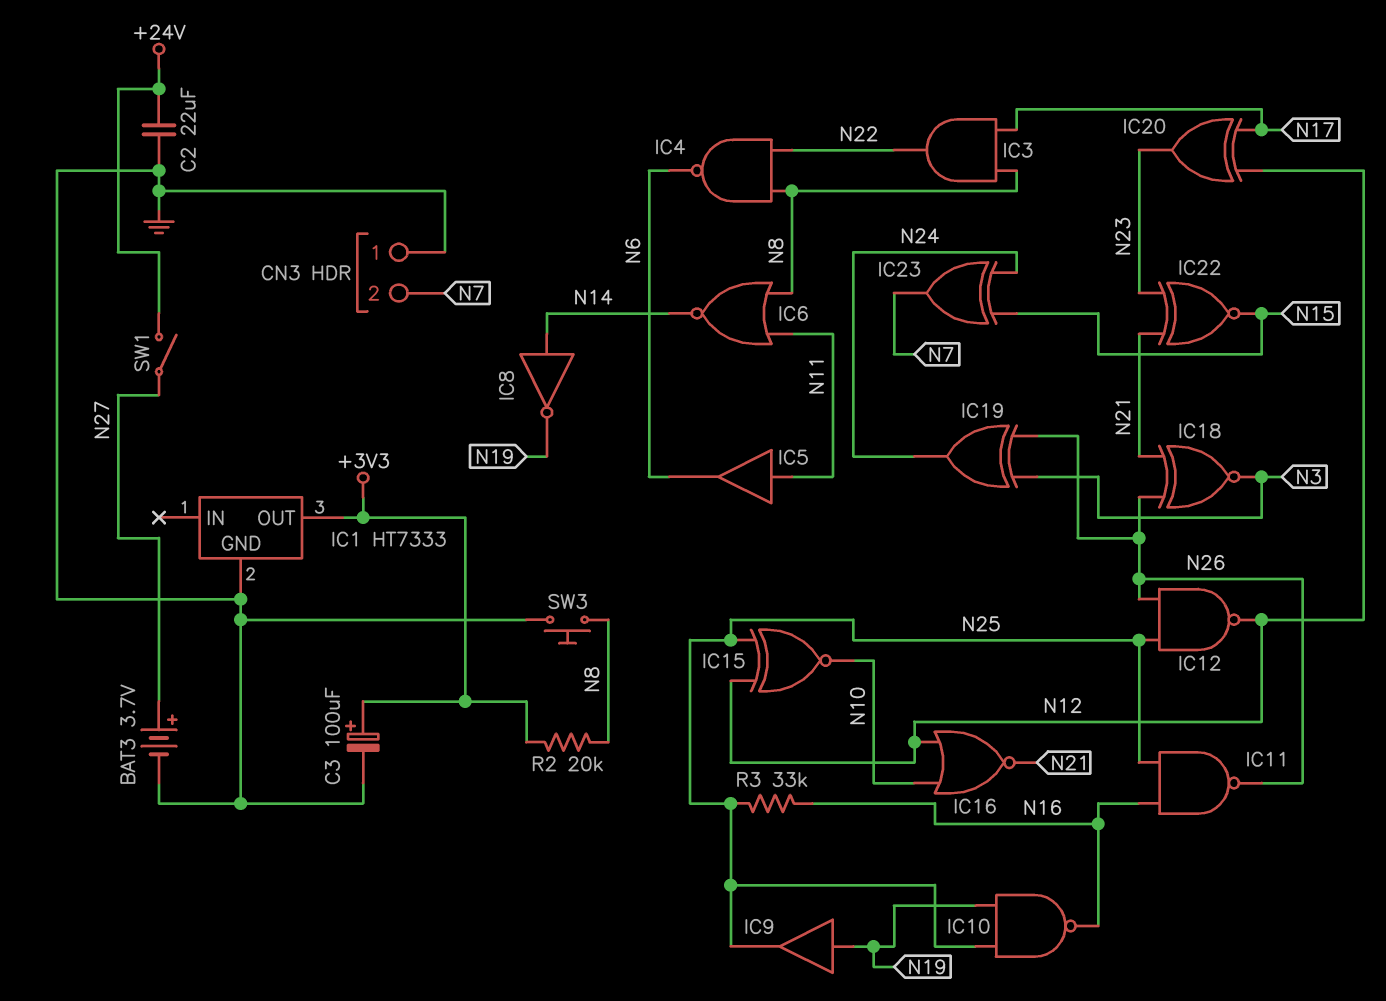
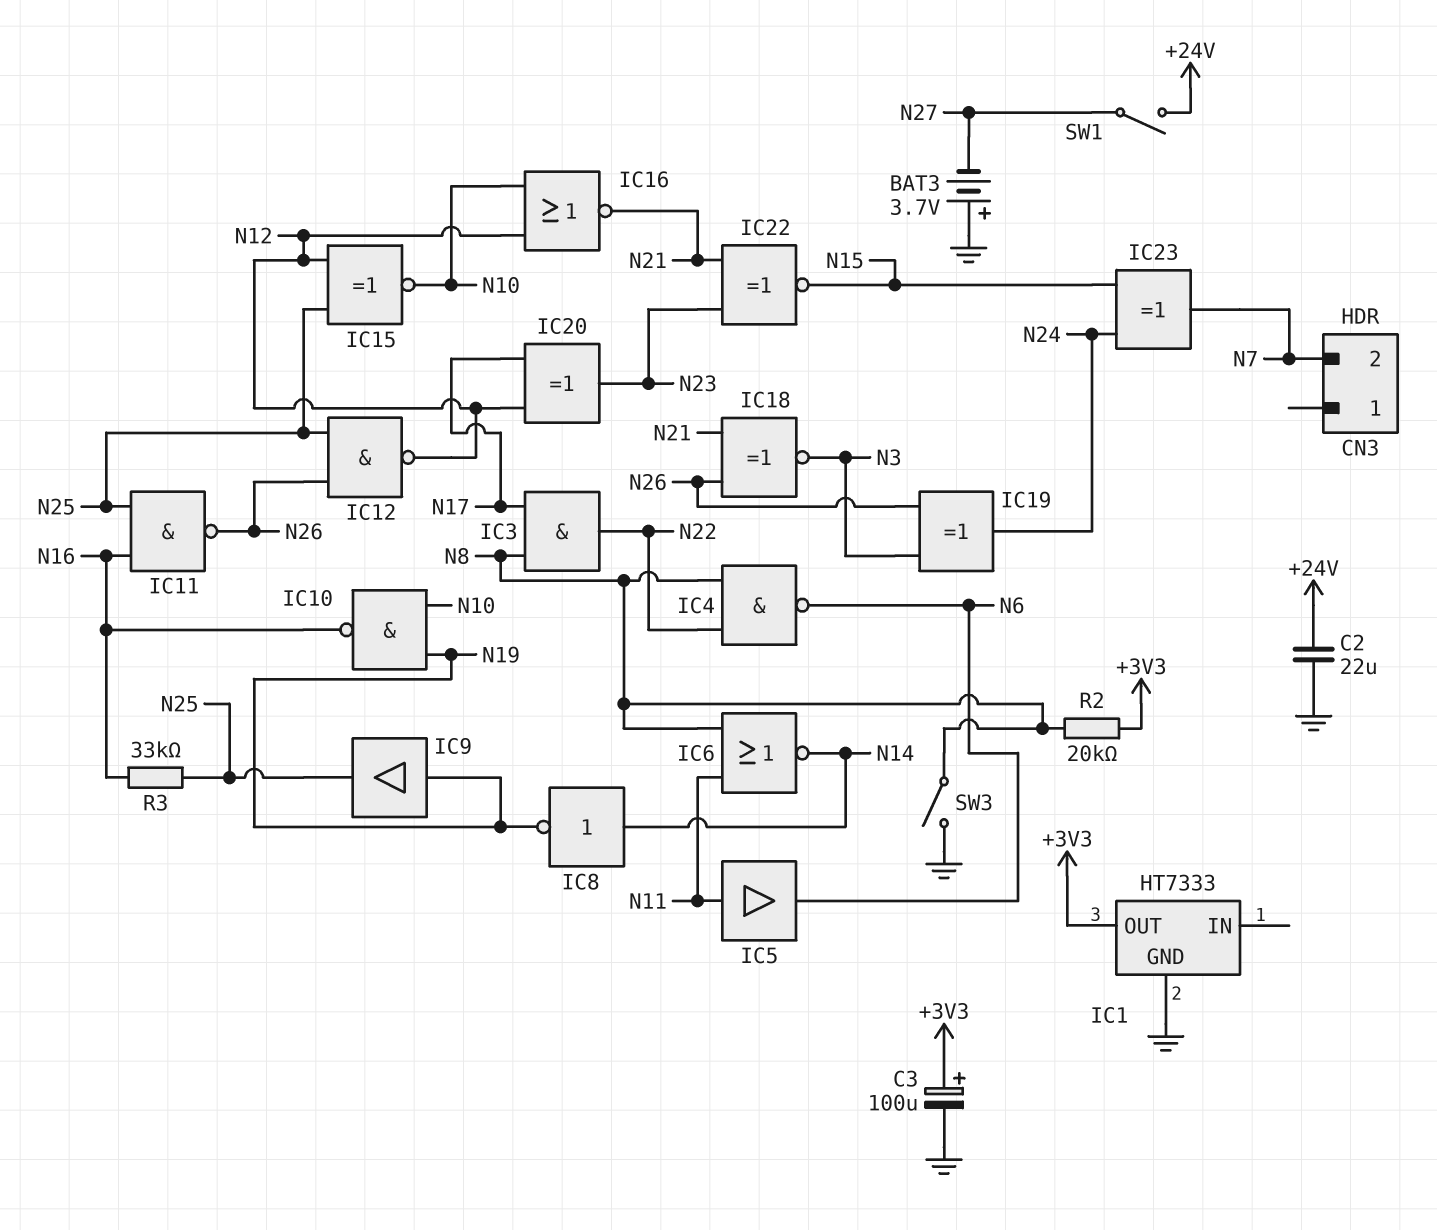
BAT3: 3.7V (plus N27, minus GND) -> 3.7V (plus GND, minus N27)
CN3 pin 1: GND -> none
IC10: NAND (in N19, in N25, out N16) -> NAND (in N10, in N19, out N16)
SW3: button (GND, N8) -> switch (GND, N8)

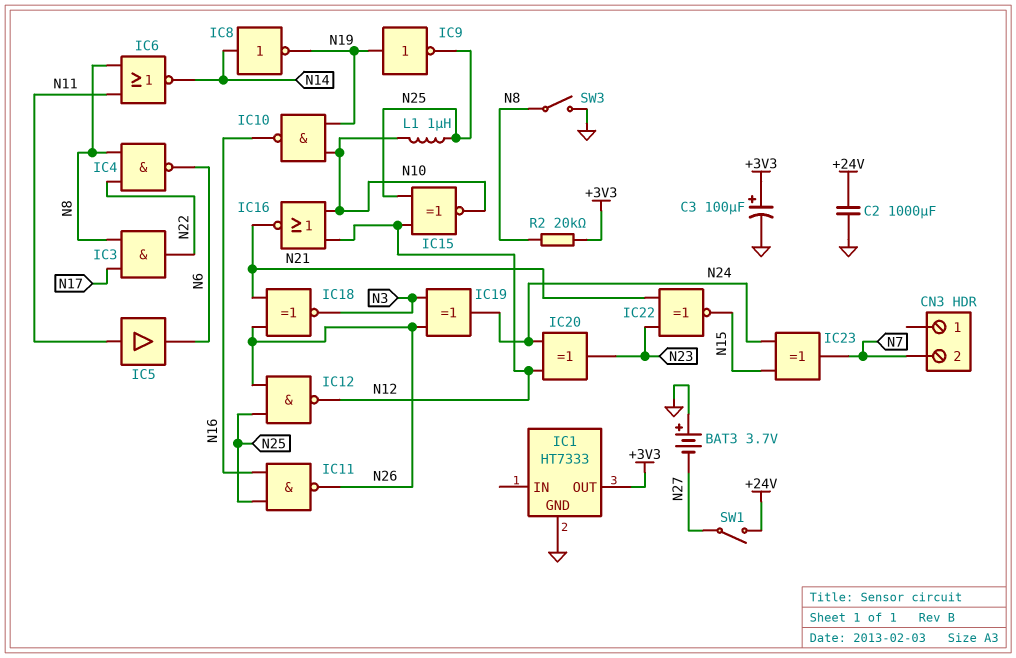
C2: 22uF (+24V, GND) -> 1000uF (+24V, GND)
IC9: buffer (in N19, out N25) -> NOT (in N19, out N25)
IC20: XOR (in N12, in N17, out N23) -> XOR (in N12, in N24, out N23)
L1: none -> 1uH (N10, N25)
R3: 33k (N16, N25) -> none

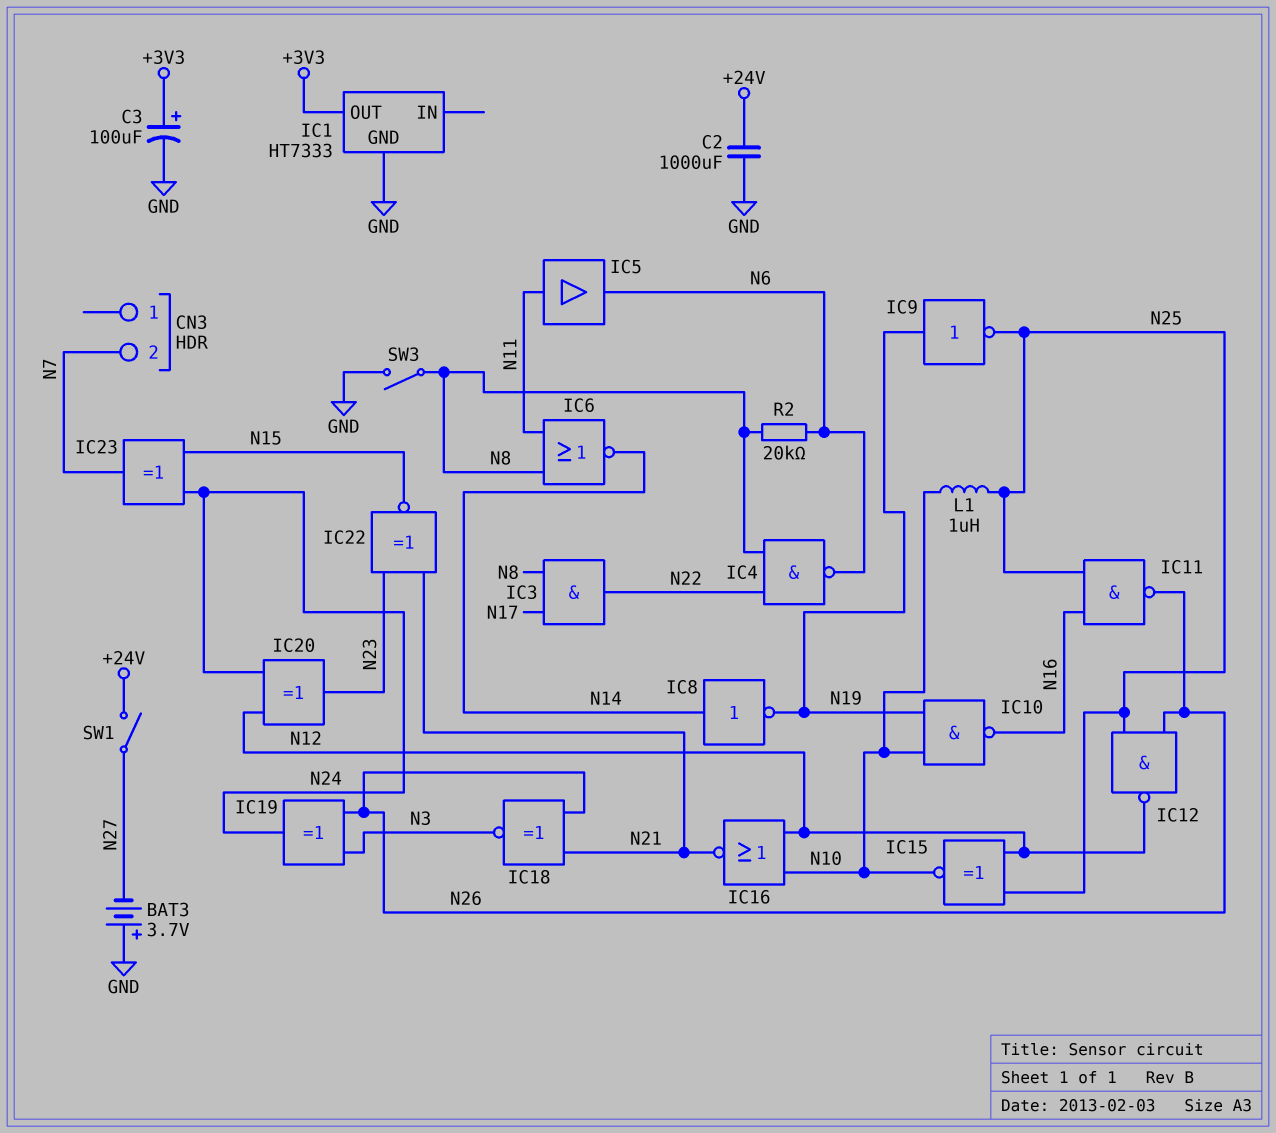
R2: 20k (+3V3, N8) -> 20k (N6, N8)

